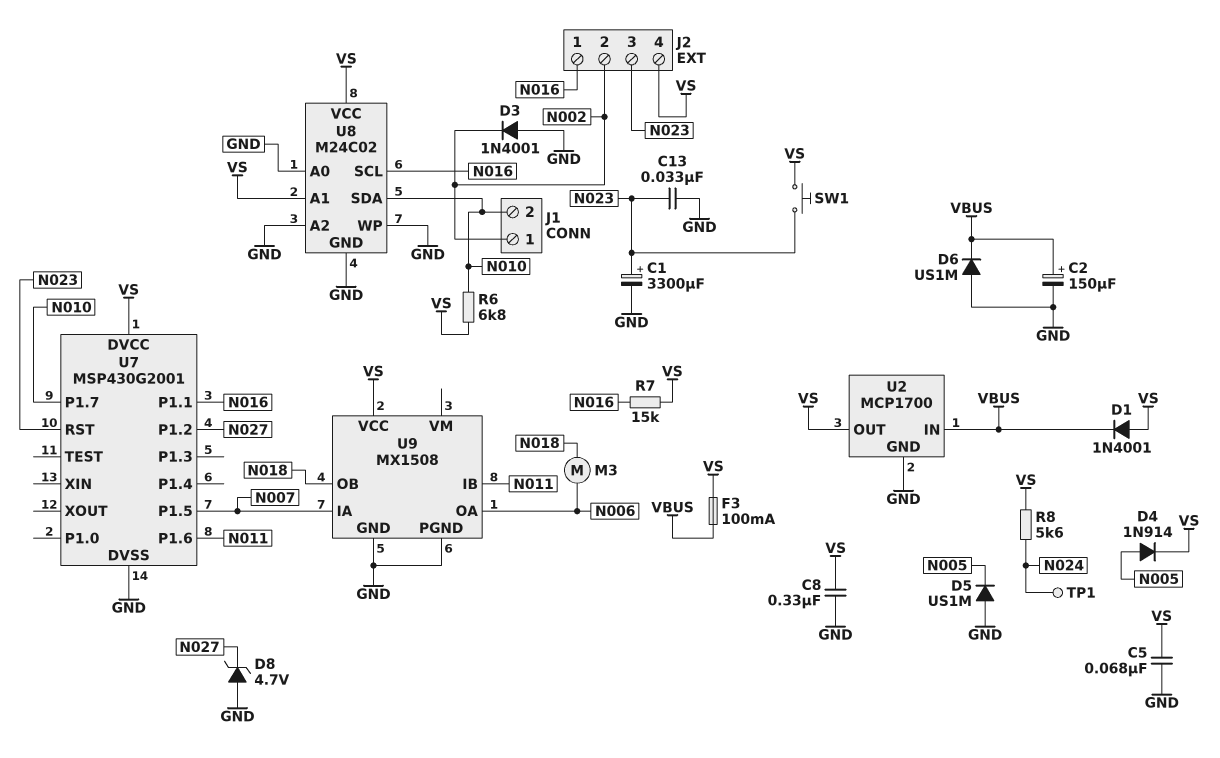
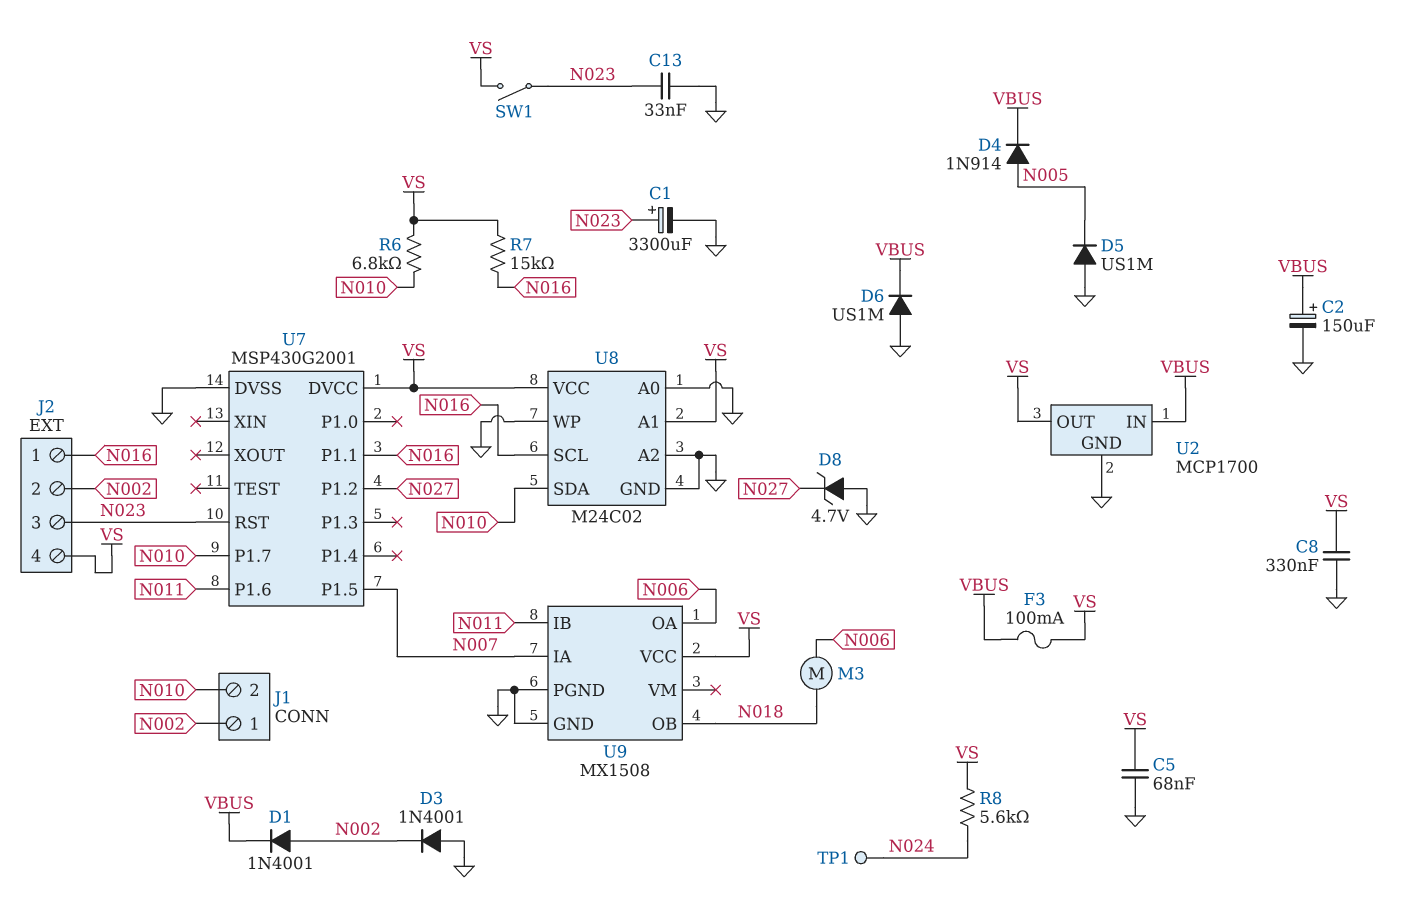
D1: diode 1N4001 (A VS, K VBUS) -> diode 1N4001 (A N002, K VBUS)
D4: diode 1N914 (A N005, K VS) -> diode 1N914 (A N005, K VBUS)
SW1: button (N023, VS) -> switch (N023, VS)

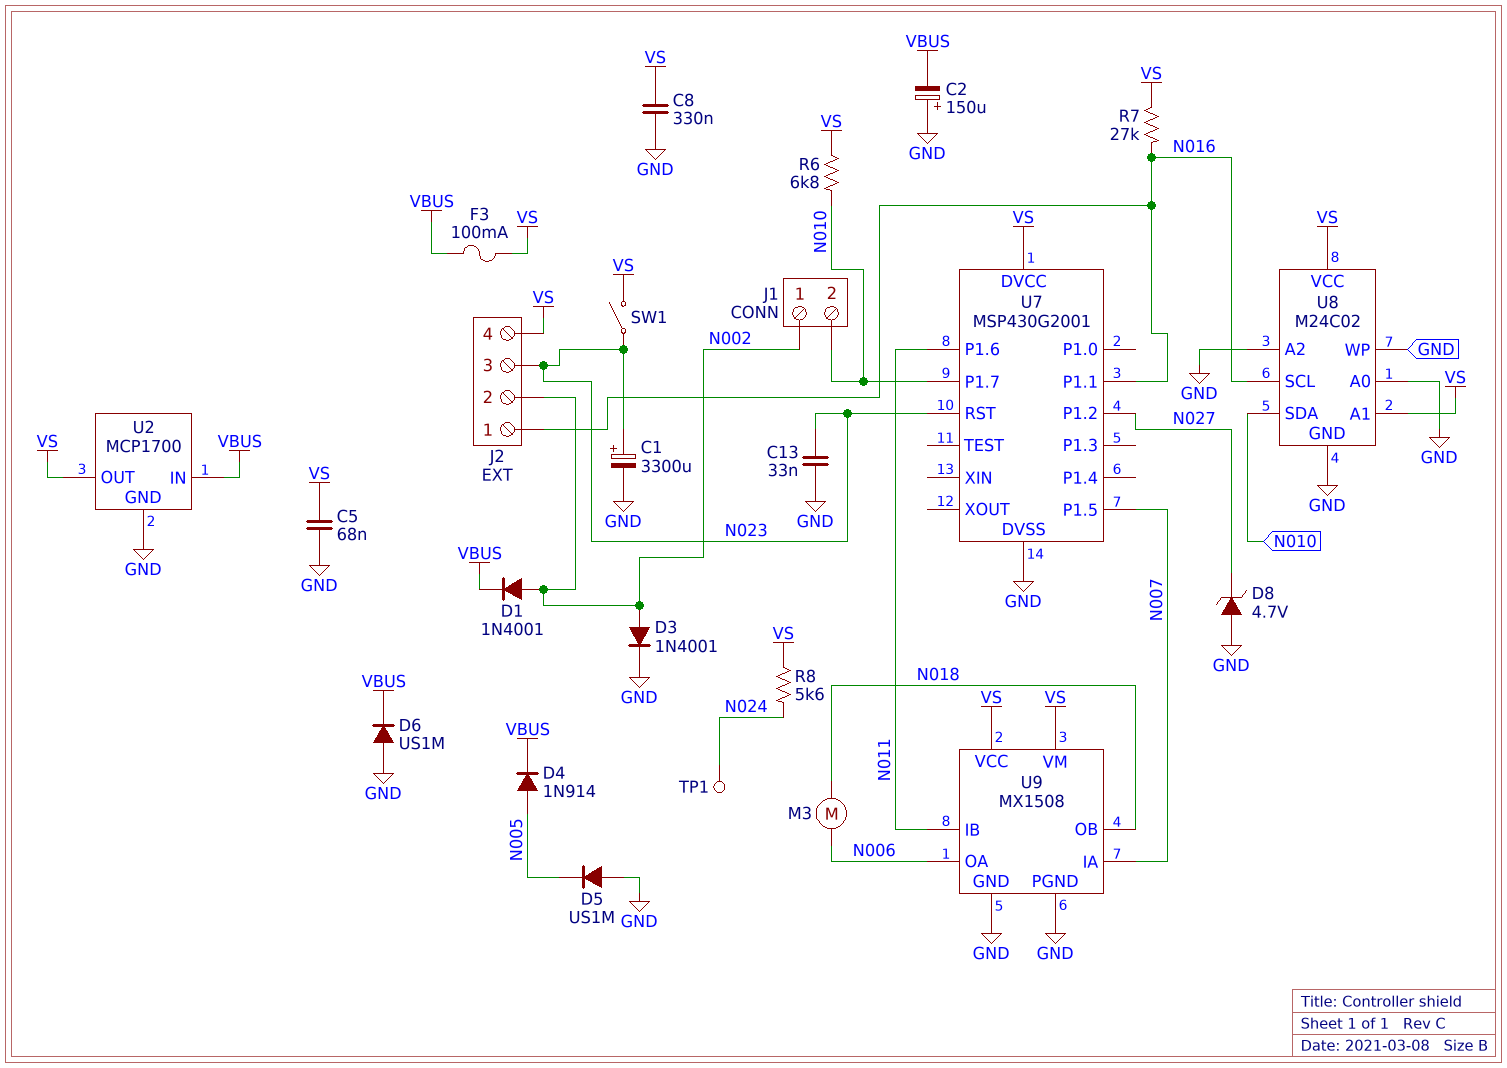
C2: 150uF (plus VBUS, minus GND) -> 150uF (plus GND, minus VBUS)
D3: diode 1N4001 (A GND, K N002) -> diode 1N4001 (A N002, K GND)
R7: 15k (N016, VS) -> 27k (N016, VS)
U9 pin VM: none -> VS

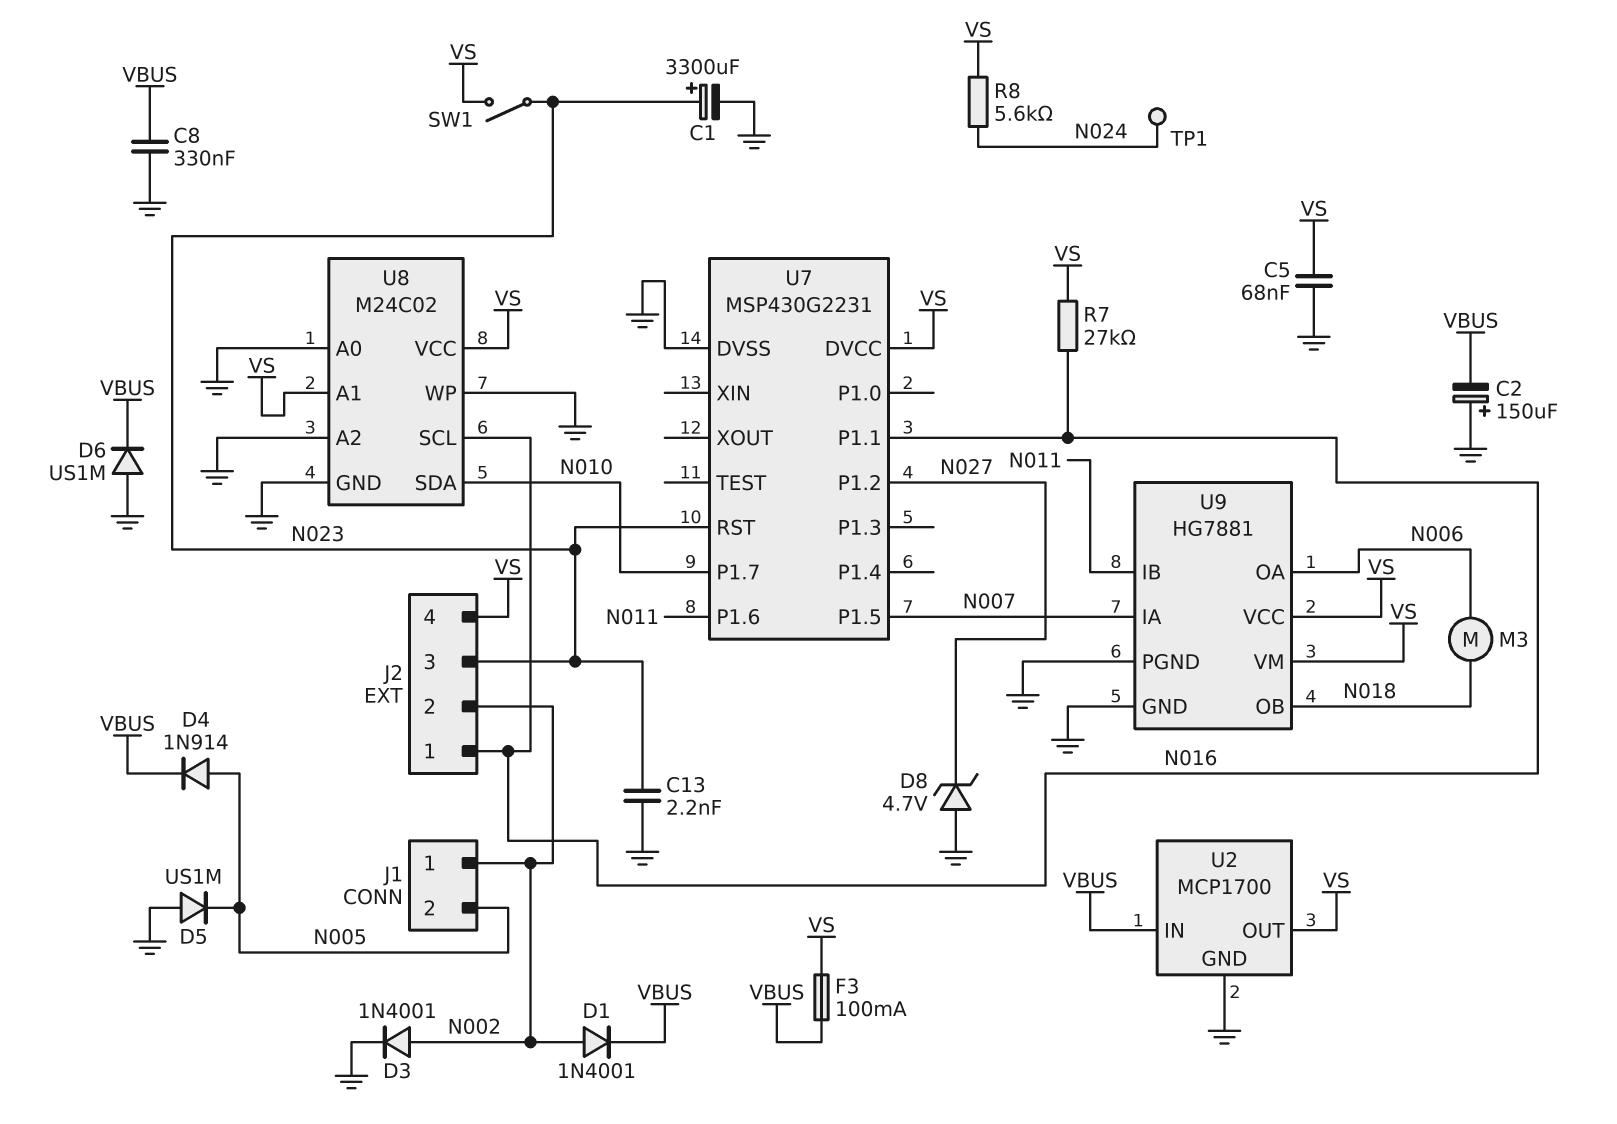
C8: 330nF (GND, VS) -> 330nF (GND, VBUS)
C13: 33nF (GND, N023) -> 2.2nF (GND, N023)
J1 pin 2: N010 -> N005
R6: 6.8k (N010, VS) -> none
U7: MSP430G2001 -> MSP430G2231
U9: MX1508 -> HG7881

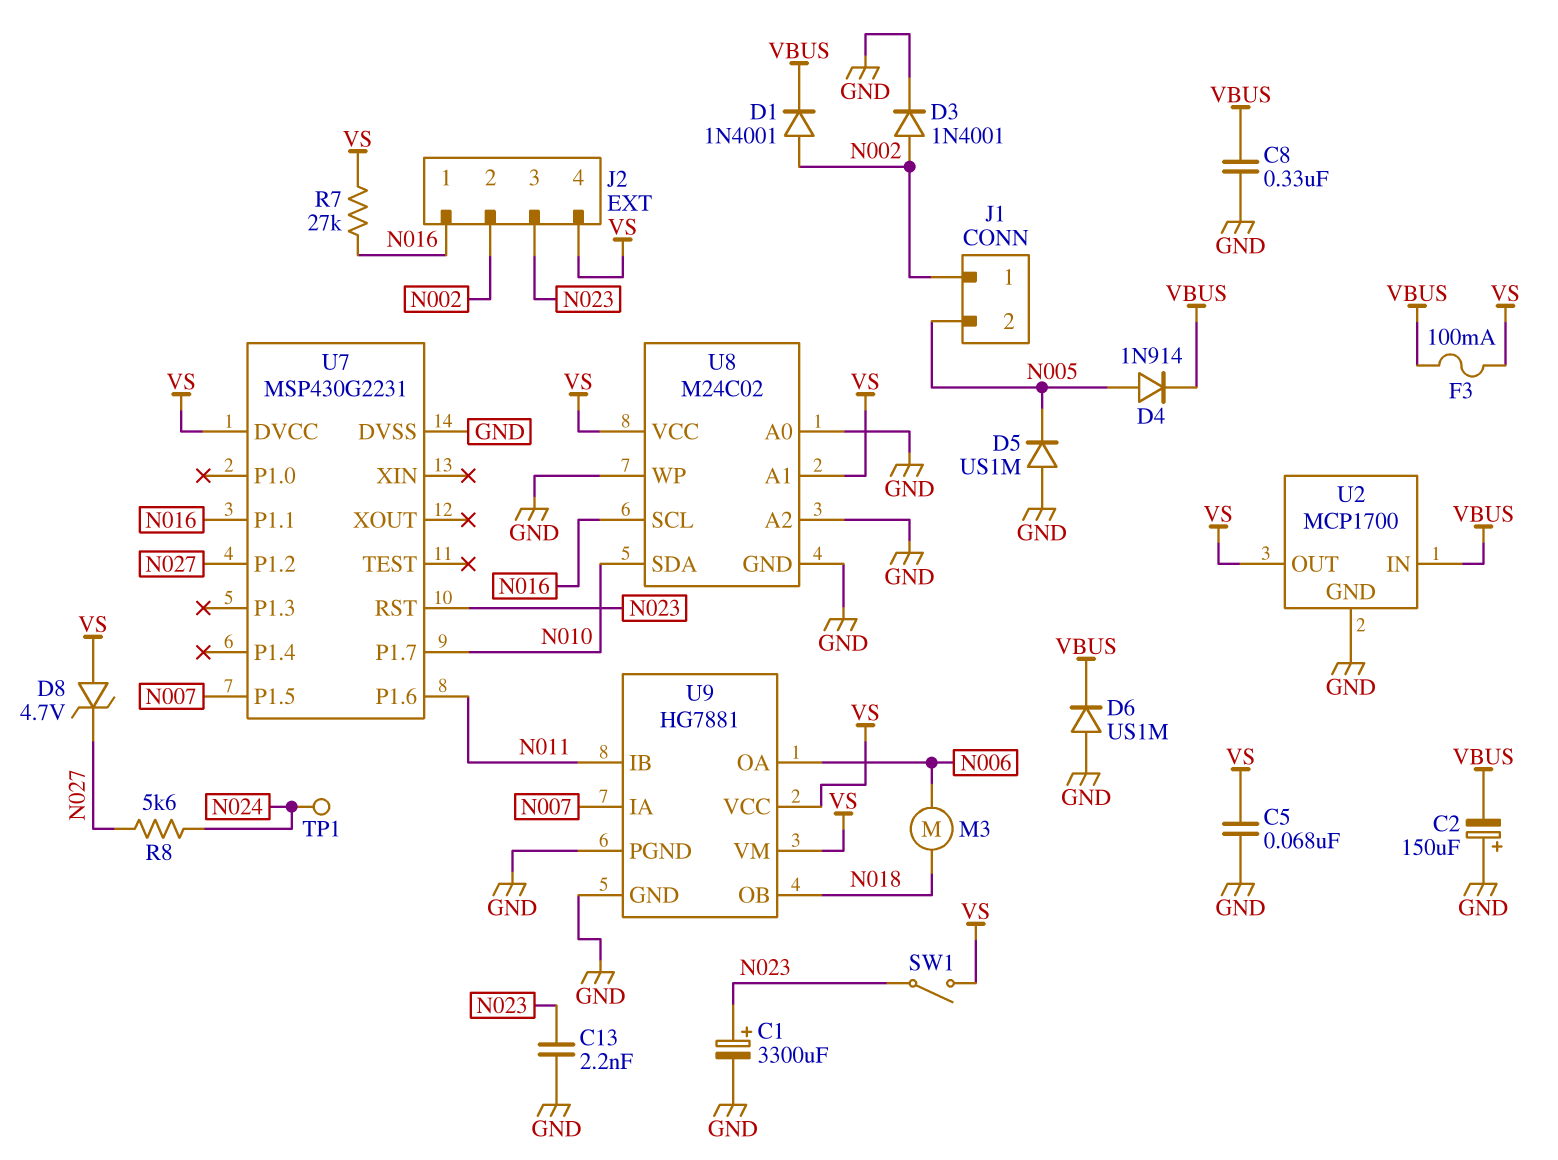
D8: zener 4.7V (A GND, K N027) -> zener 4.7V (A VS, K N027)
R8: 5.6k (N024, VS) -> 5.6k (N024, N027)

